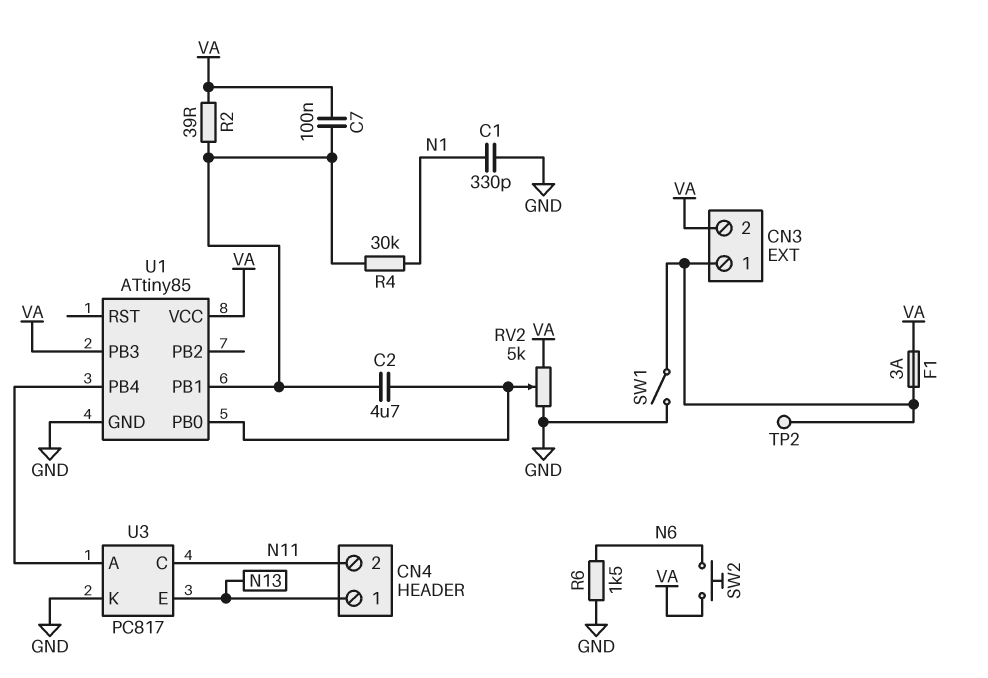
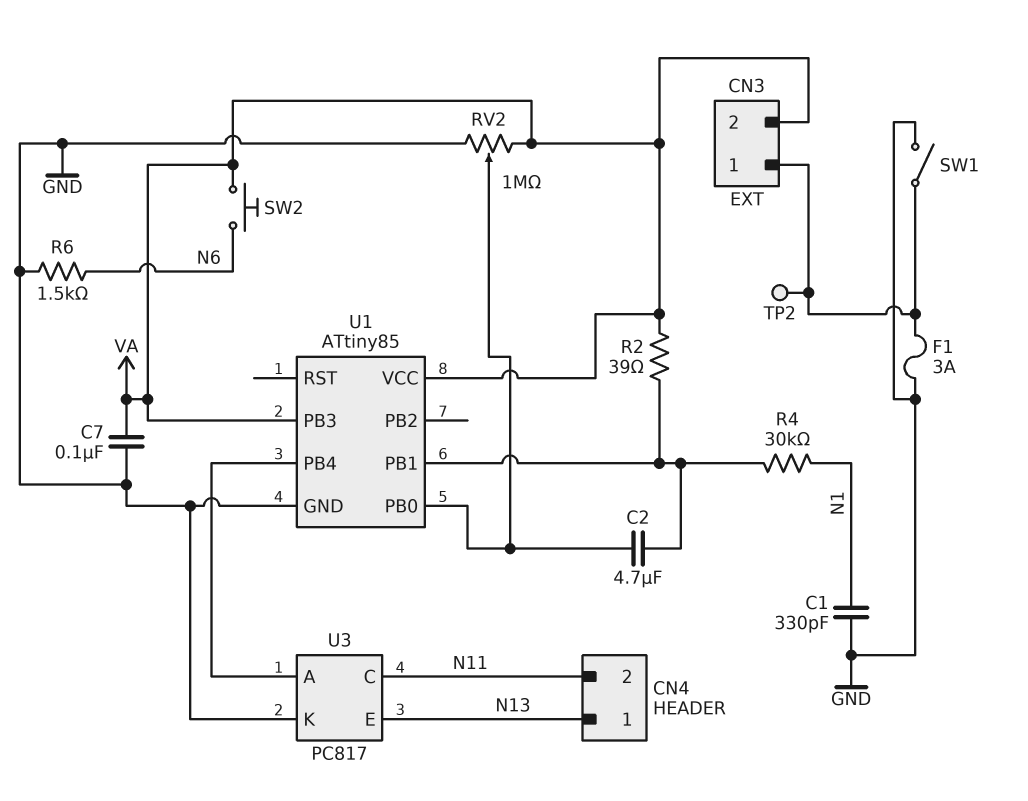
C7: 100nF (U1/PB1, VA) -> 100nF (GND, VA)
F1: 3A (CN3/1, VA) -> 3A (CN3/1, GND)
RV2: 5k (GND, VA, wiper U1/PB0) -> 1M (GND, VA, wiper U1/PB0)

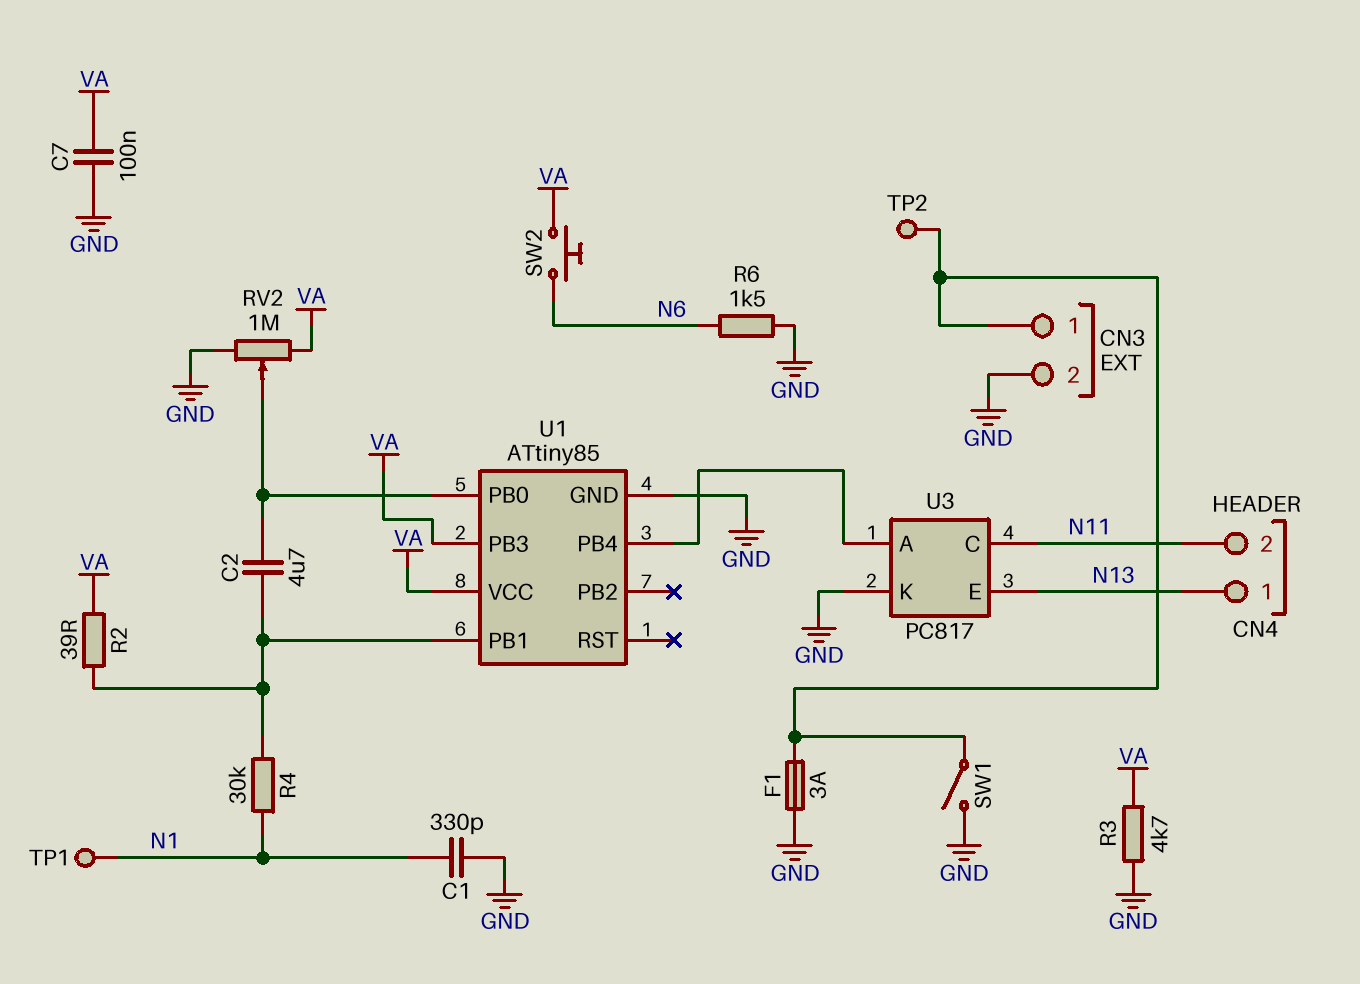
CN3 pin 2: VA -> GND
R3: none -> 4.7k (GND, VA)
TP1: none -> test point (N1)

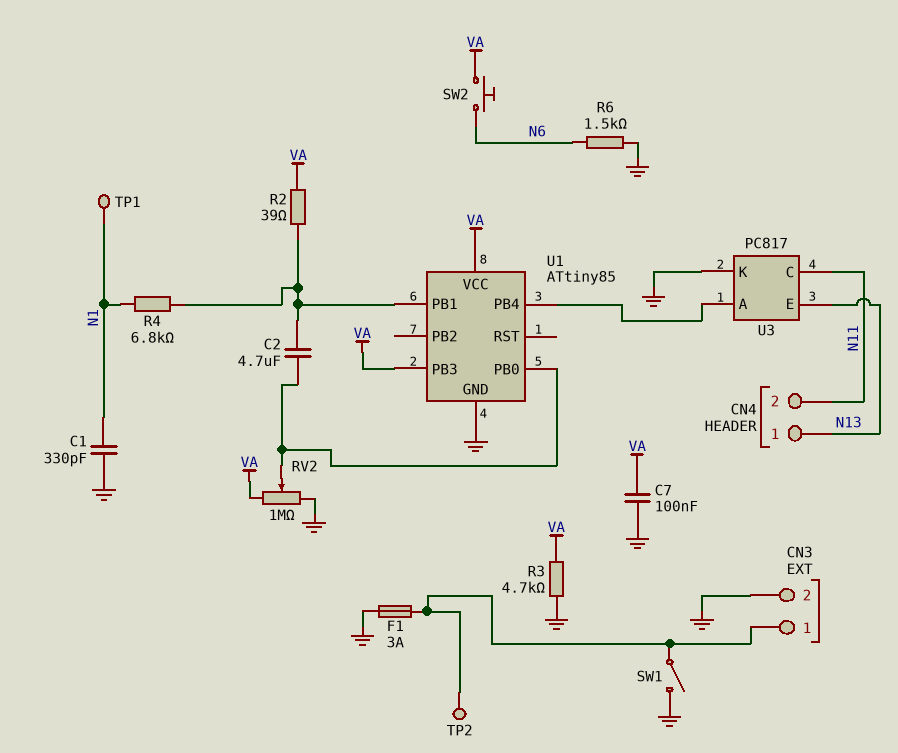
R4: 30k (N1, U1/PB1) -> 6.8k (N1, U1/PB1)

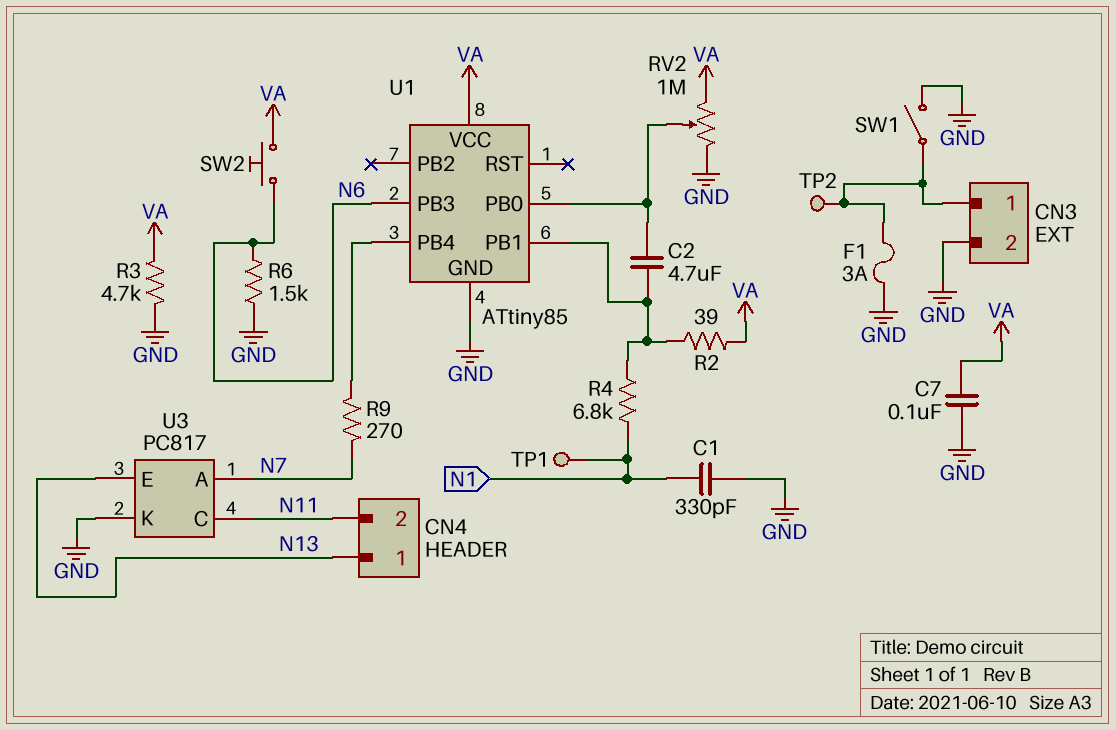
R9: none -> 270 (N7, U1/PB4)
U1 pin PB3: VA -> N6
U3 pin A: U1/PB4 -> N7

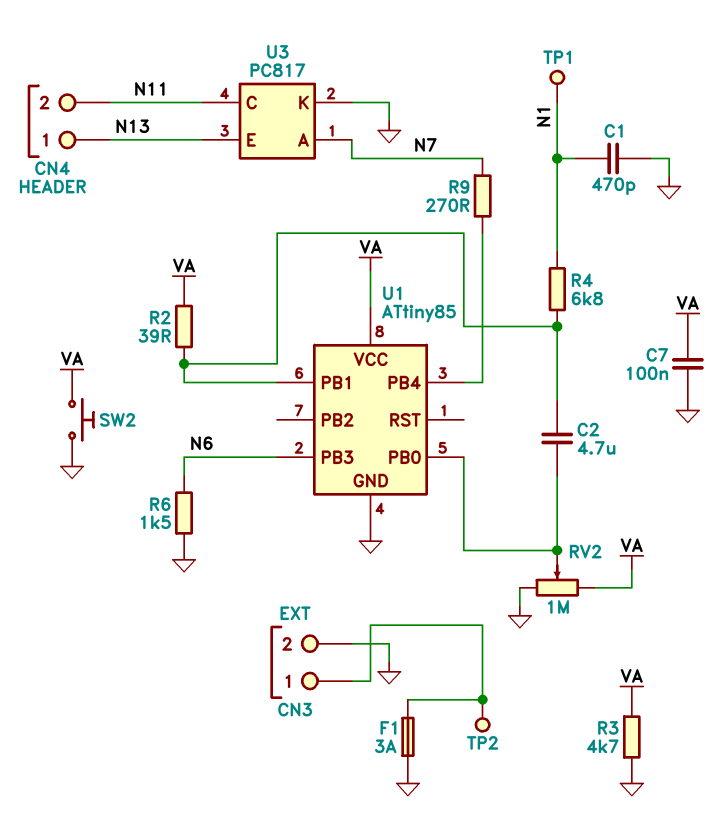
C1: 330pF (GND, N1) -> 470pF (GND, N1)
SW1: switch (CN3/1, GND) -> none
SW2: button (N6, VA) -> button (GND, VA)

